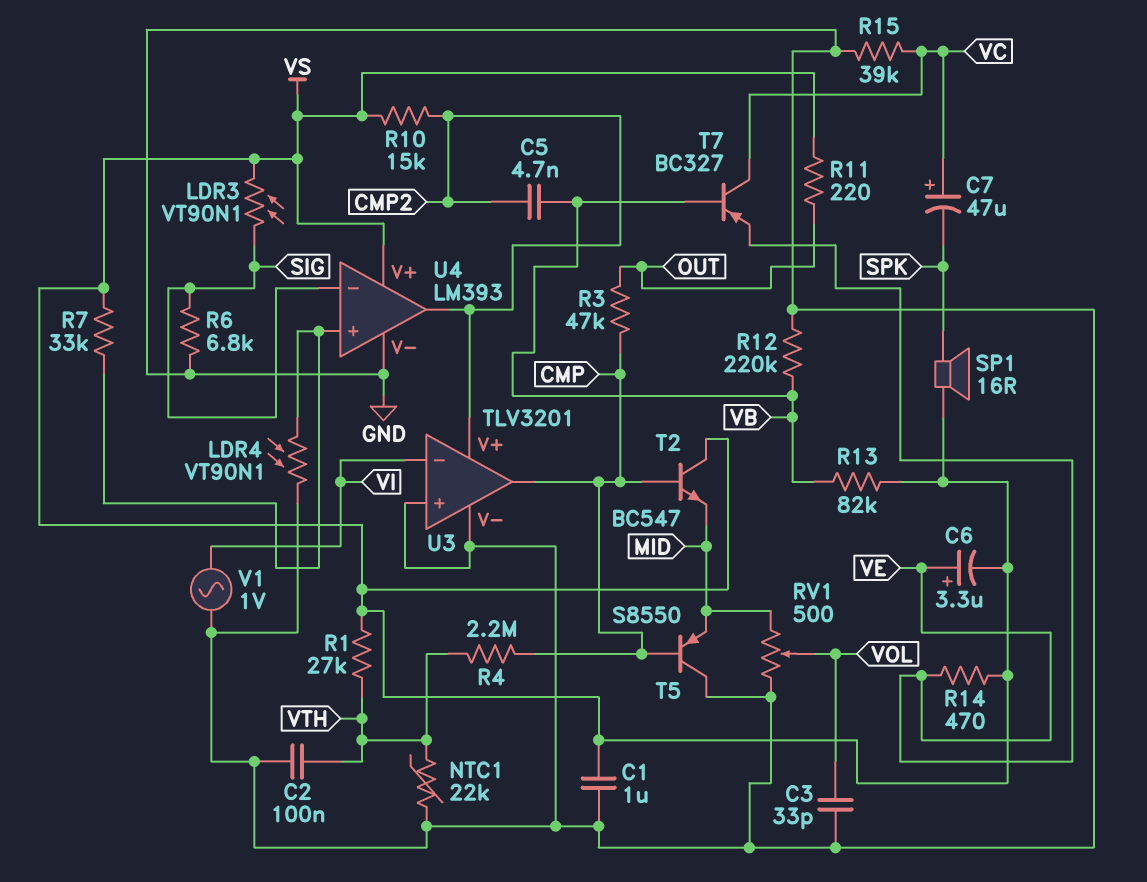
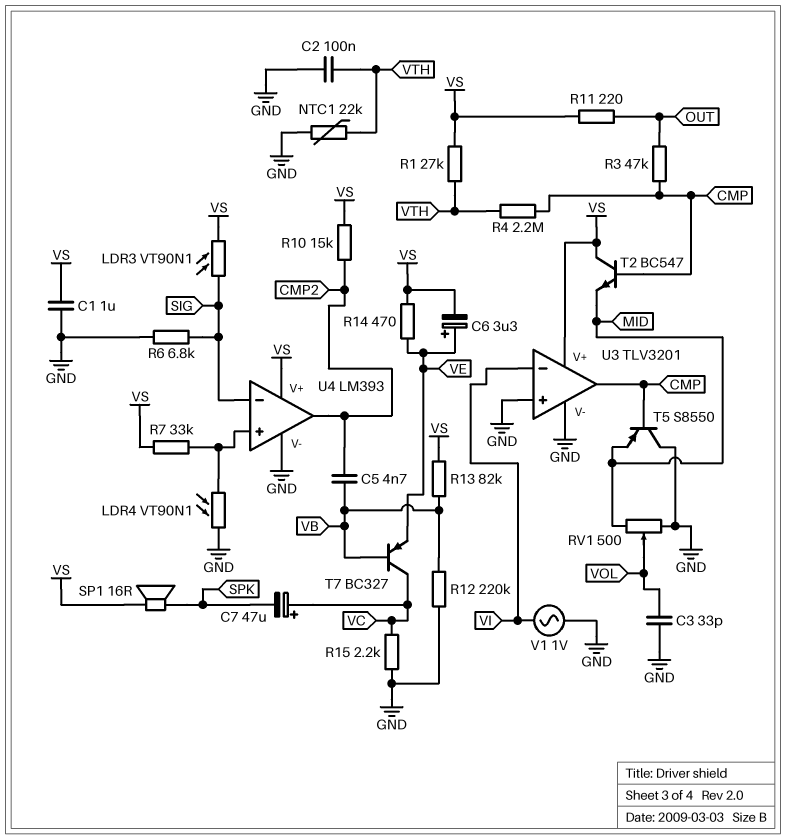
R15: 39k (GND, VC) -> 2.2k (GND, VC)
U3 pin V+: CMP2 -> VS

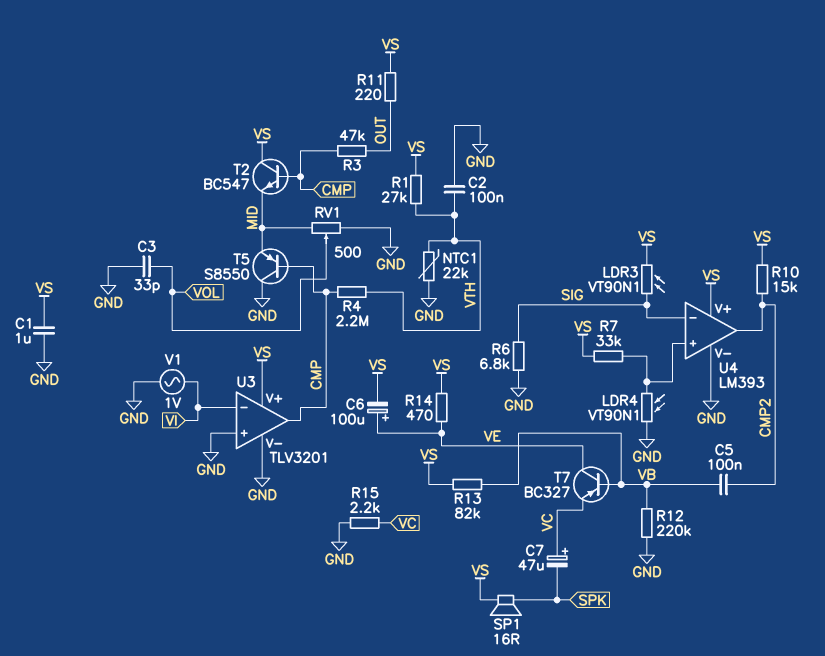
C5: 4.7nF (CMP2, VB) -> 100nF (CMP2, VB)
C6: 3.3uF (plus VE, minus VS) -> 100uF (plus VE, minus VS)
T7: PNP BC327 (B VB, C VC, E VE) -> PNP BC327 (B VB, C VE, E VC)

